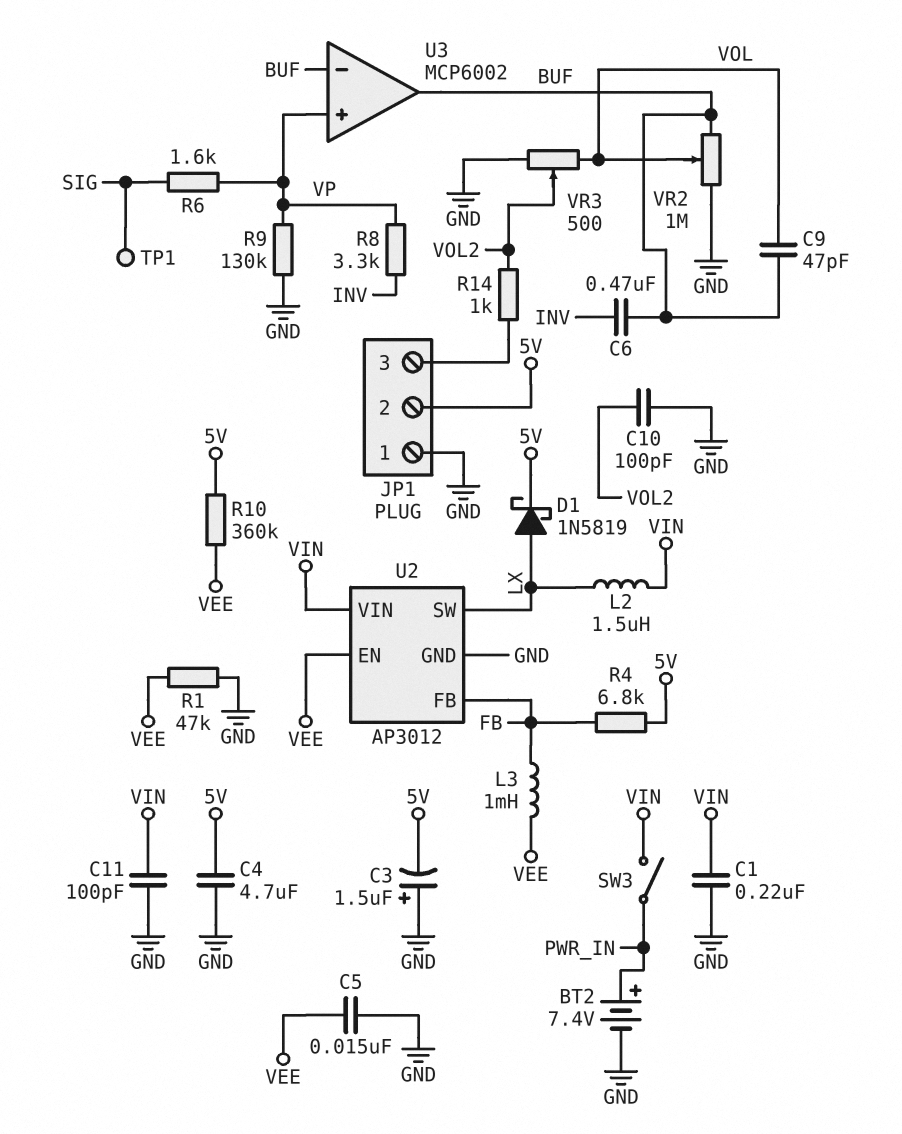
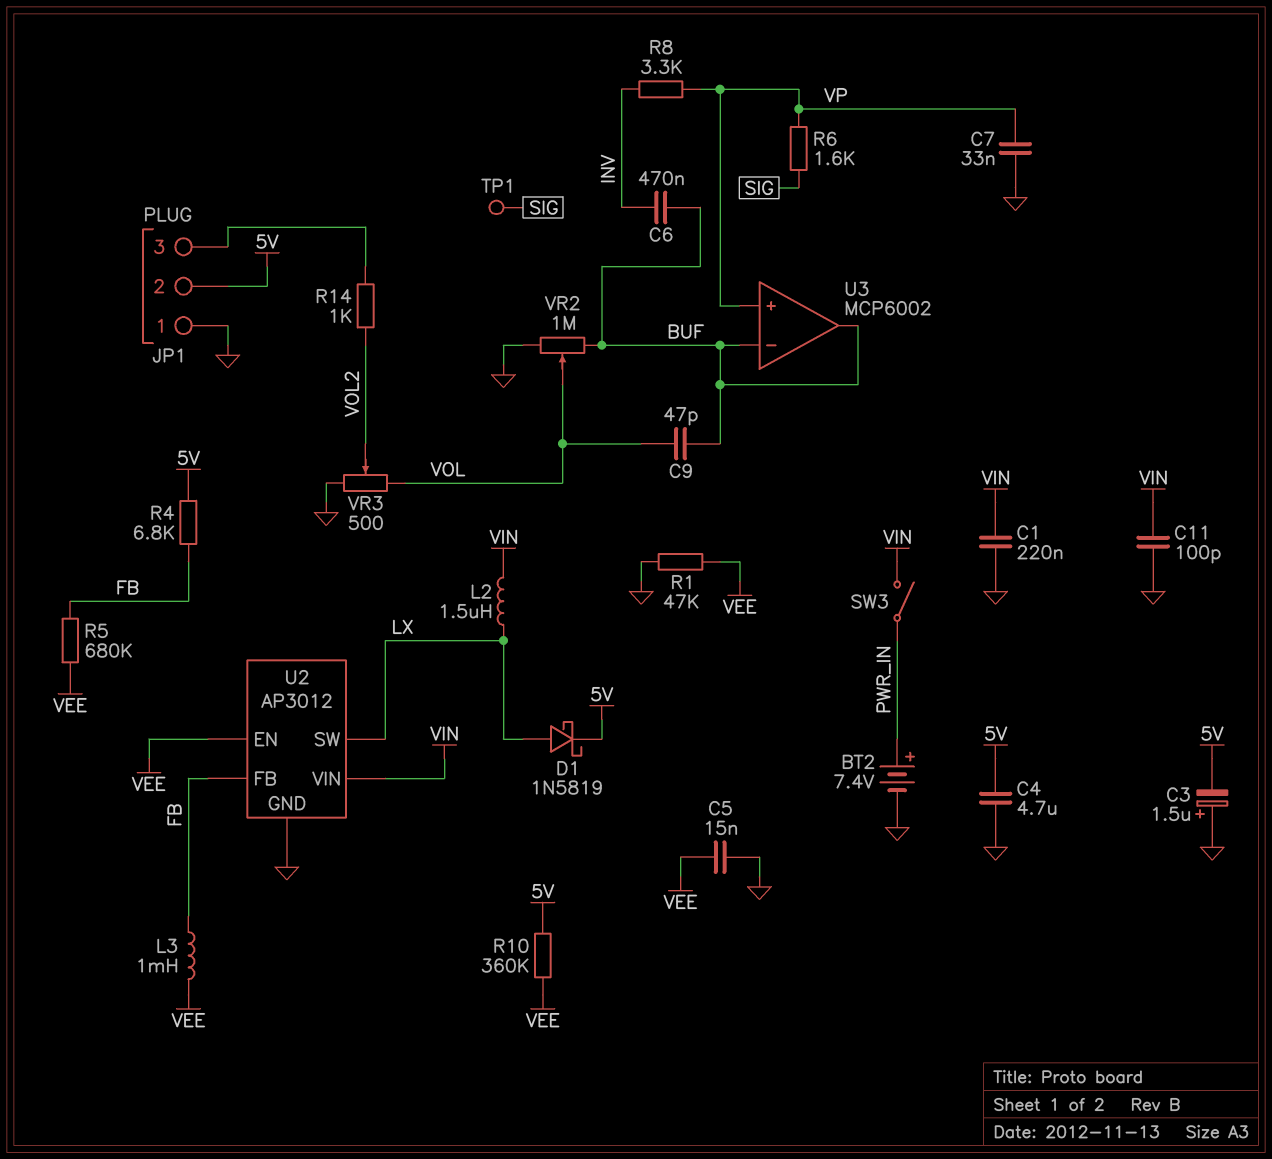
C7: none -> 33nF (GND, VP)
C10: 100pF (GND, VOL2) -> none
R5: none -> 680k (FB, VEE)
R9: 130k (GND, VP) -> none

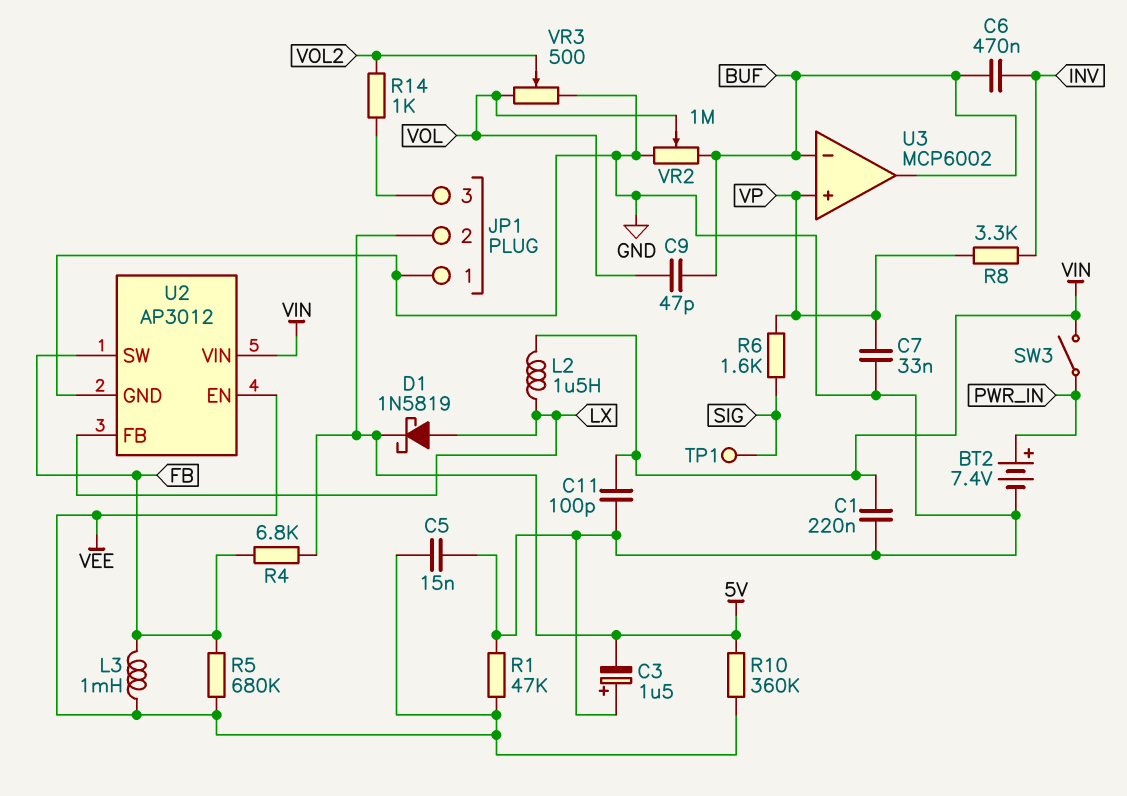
C4: 4.7uF (5V, GND) -> none
U2 pin FB: FB -> LX
U2 pin SW: LX -> FB

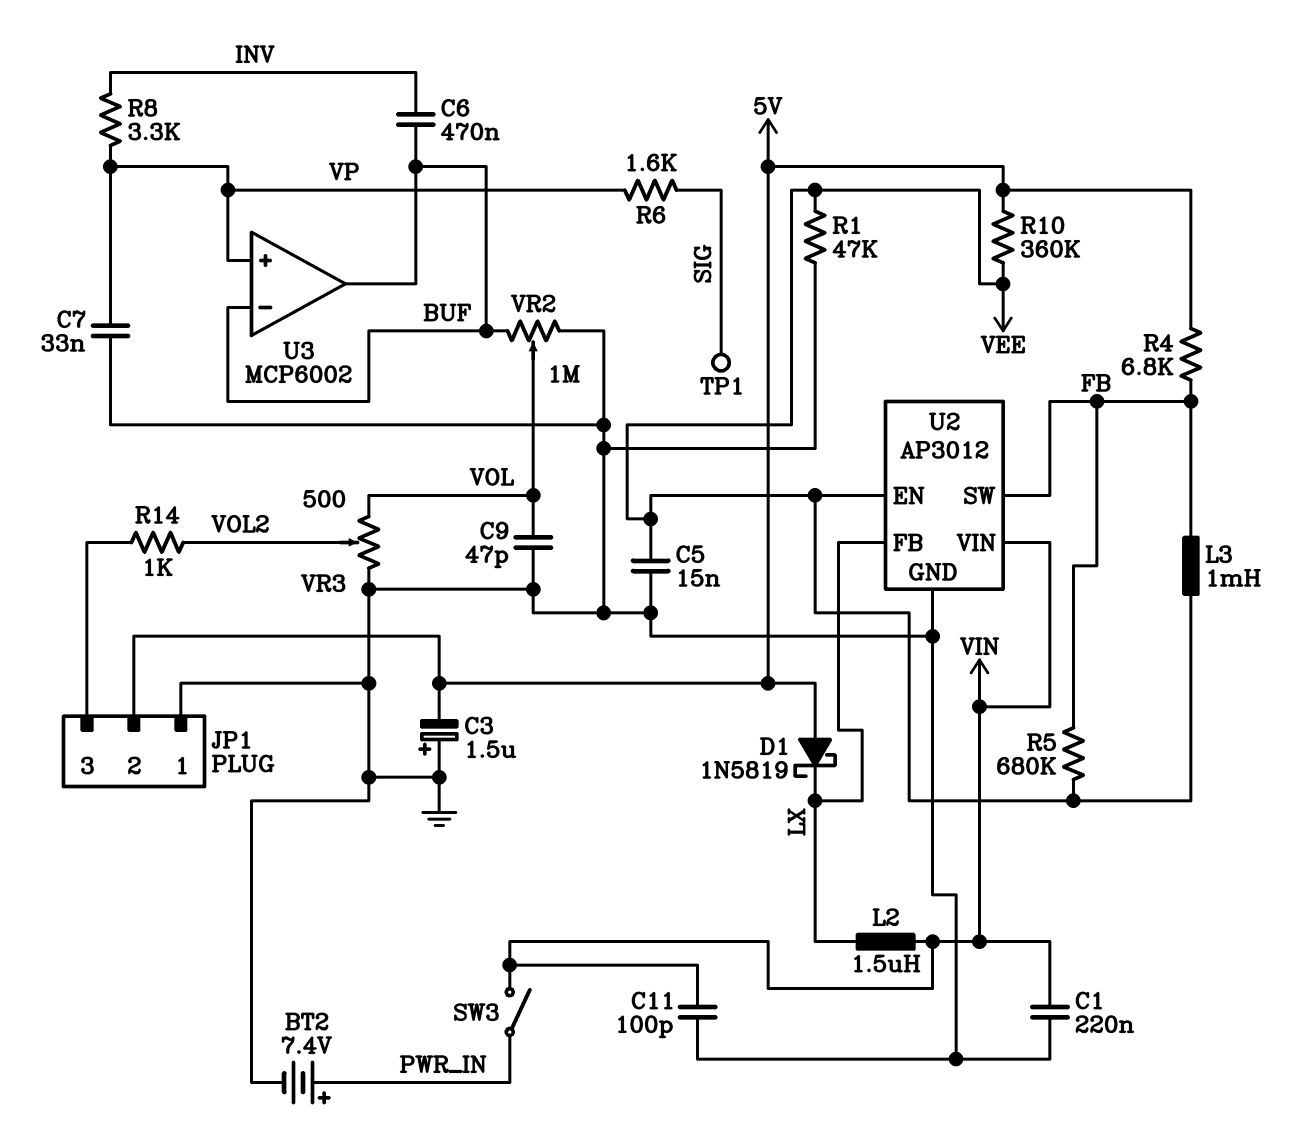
C9: 47pF (BUF, VOL) -> 47pF (GND, VOL)
D1: schottky 1N5819 (A LX, K 5V) -> schottky 1N5819 (A 5V, K LX)

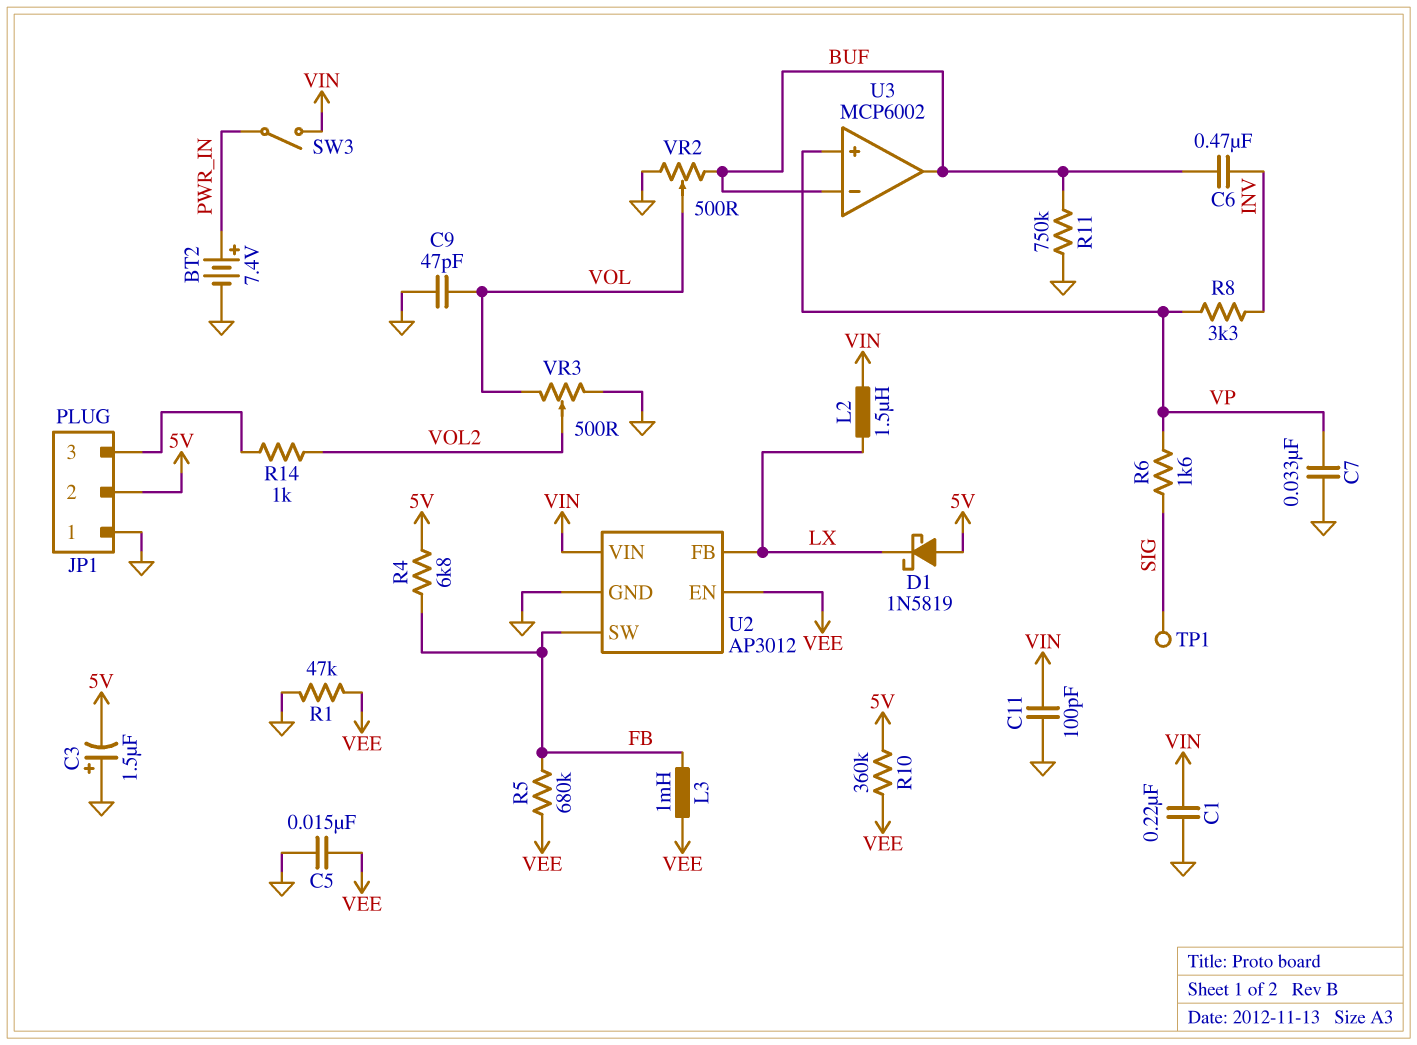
R11: none -> 750k (BUF, GND)
VR2: 1M (BUF, GND, wiper VOL) -> 500 (BUF, GND, wiper VOL)

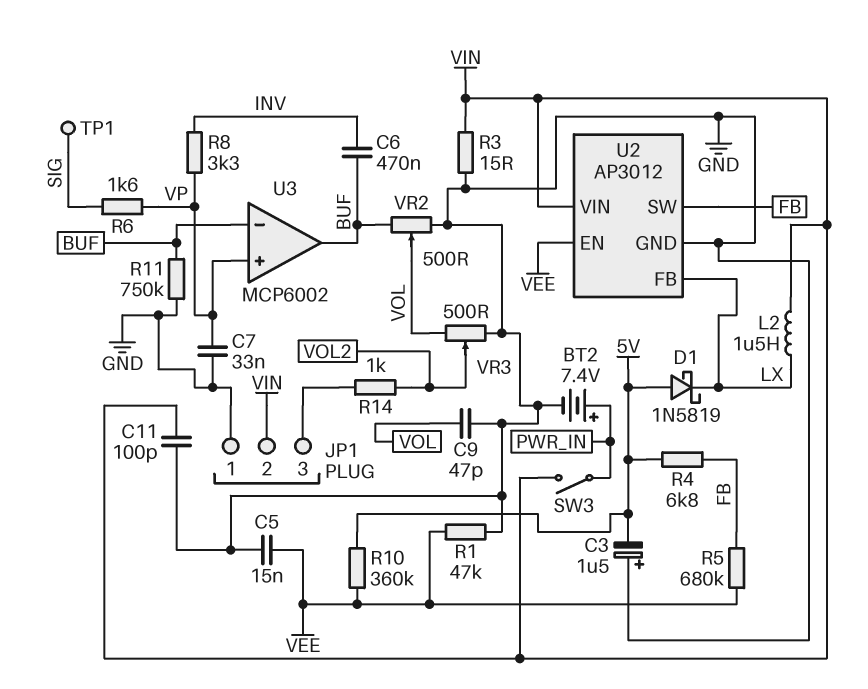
C1: 220nF (GND, VIN) -> none
JP1 pin 2: 5V -> VIN
L3: 1mH (FB, VEE) -> none
R3: none -> 15 (GND, VIN)

